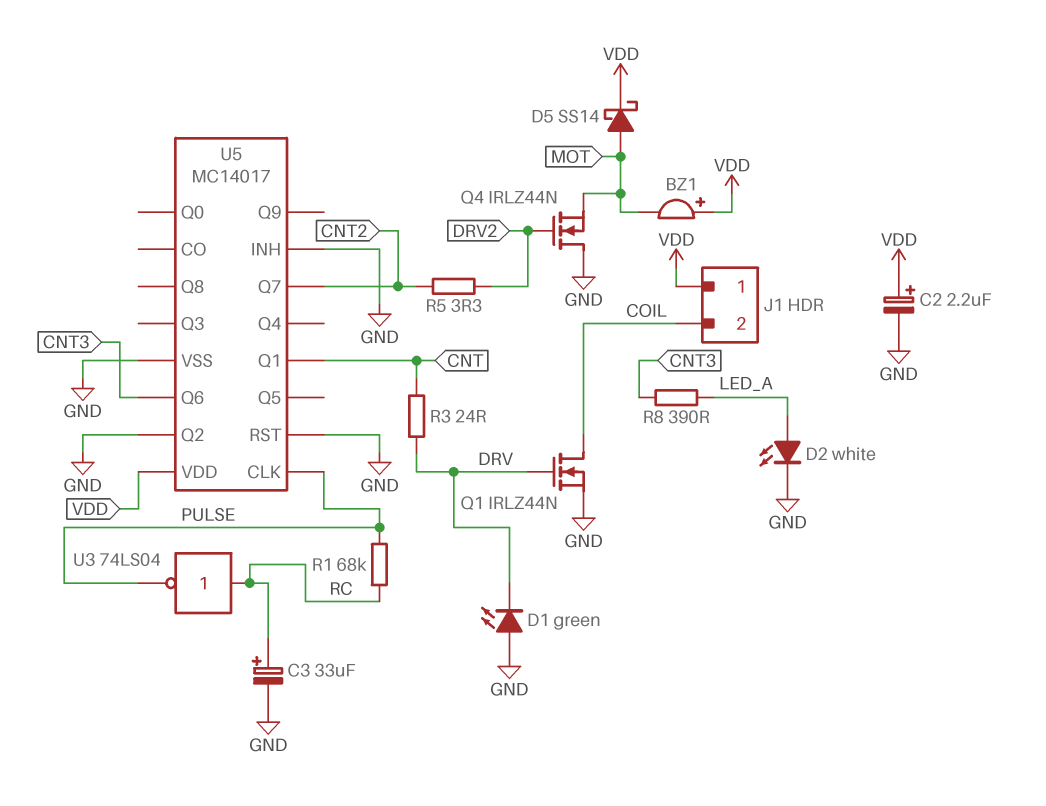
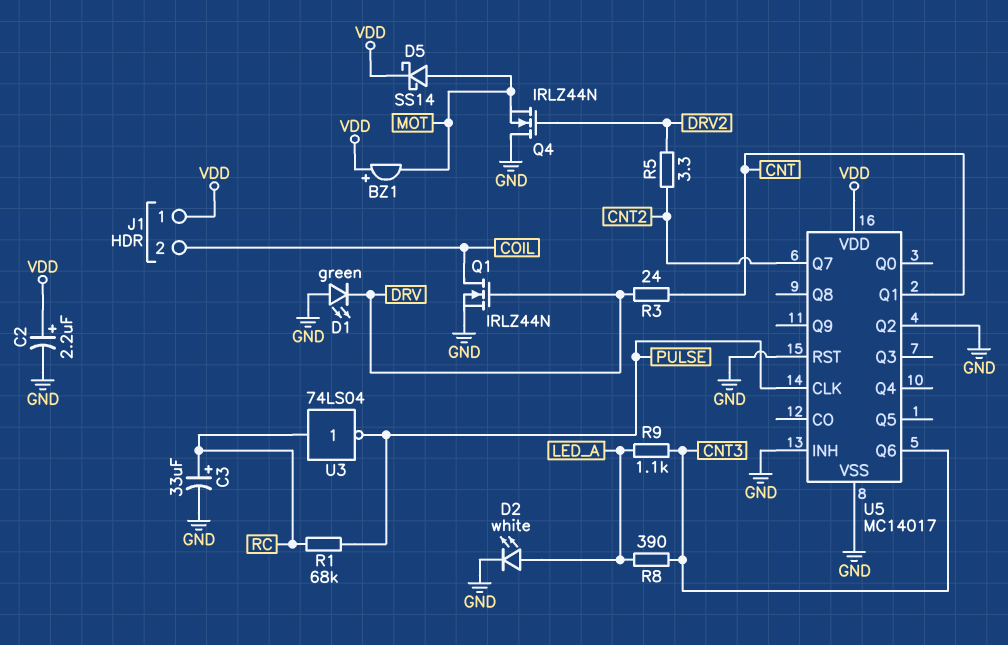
R9: none -> 1.1k (CNT3, LED_A)

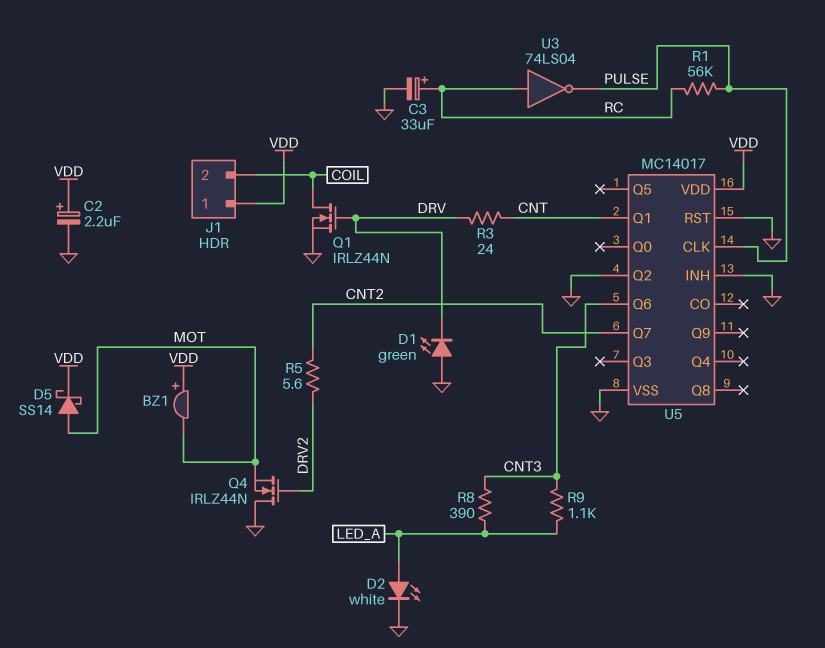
R1: 68k (PULSE, RC) -> 56k (PULSE, RC)
R5: 3.3 (CNT2, DRV2) -> 5.6 (CNT2, DRV2)

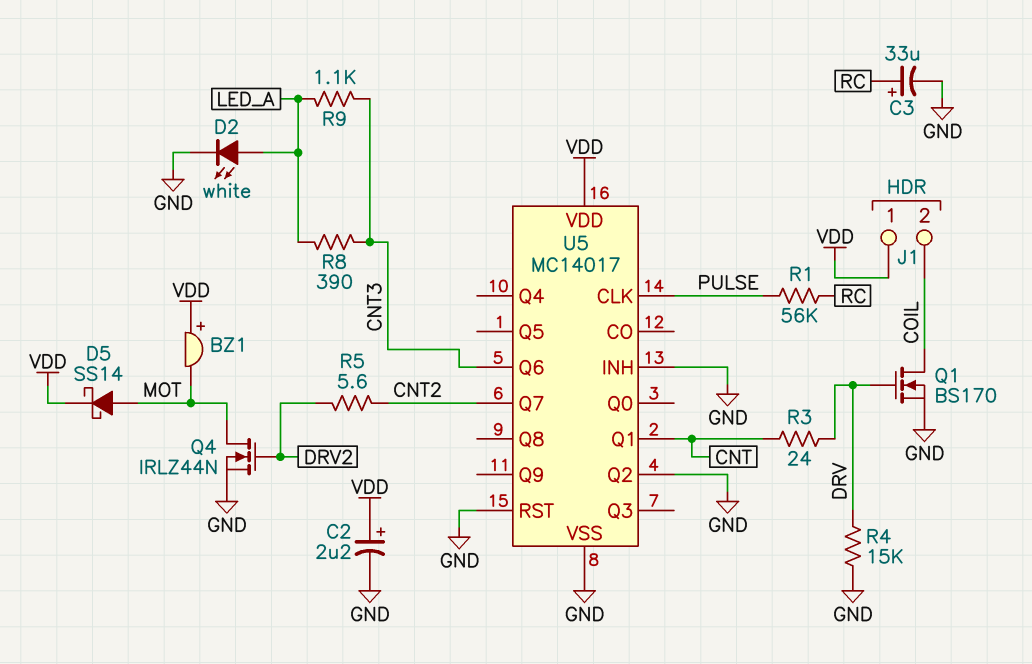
D1: LED green (A GND, K DRV) -> none
Q1: NMOS IRLZ44N (G DRV, D COIL, S GND) -> NMOS BS170 (G DRV, D COIL, S GND)
Q4: NMOS IRLZ44N (G DRV2, D GND, S MOT) -> NMOS IRLZ44N (G DRV2, D MOT, S GND)
R4: none -> 15k (DRV, GND)
U3: NOT 74LS04 (in RC, out PULSE) -> none

